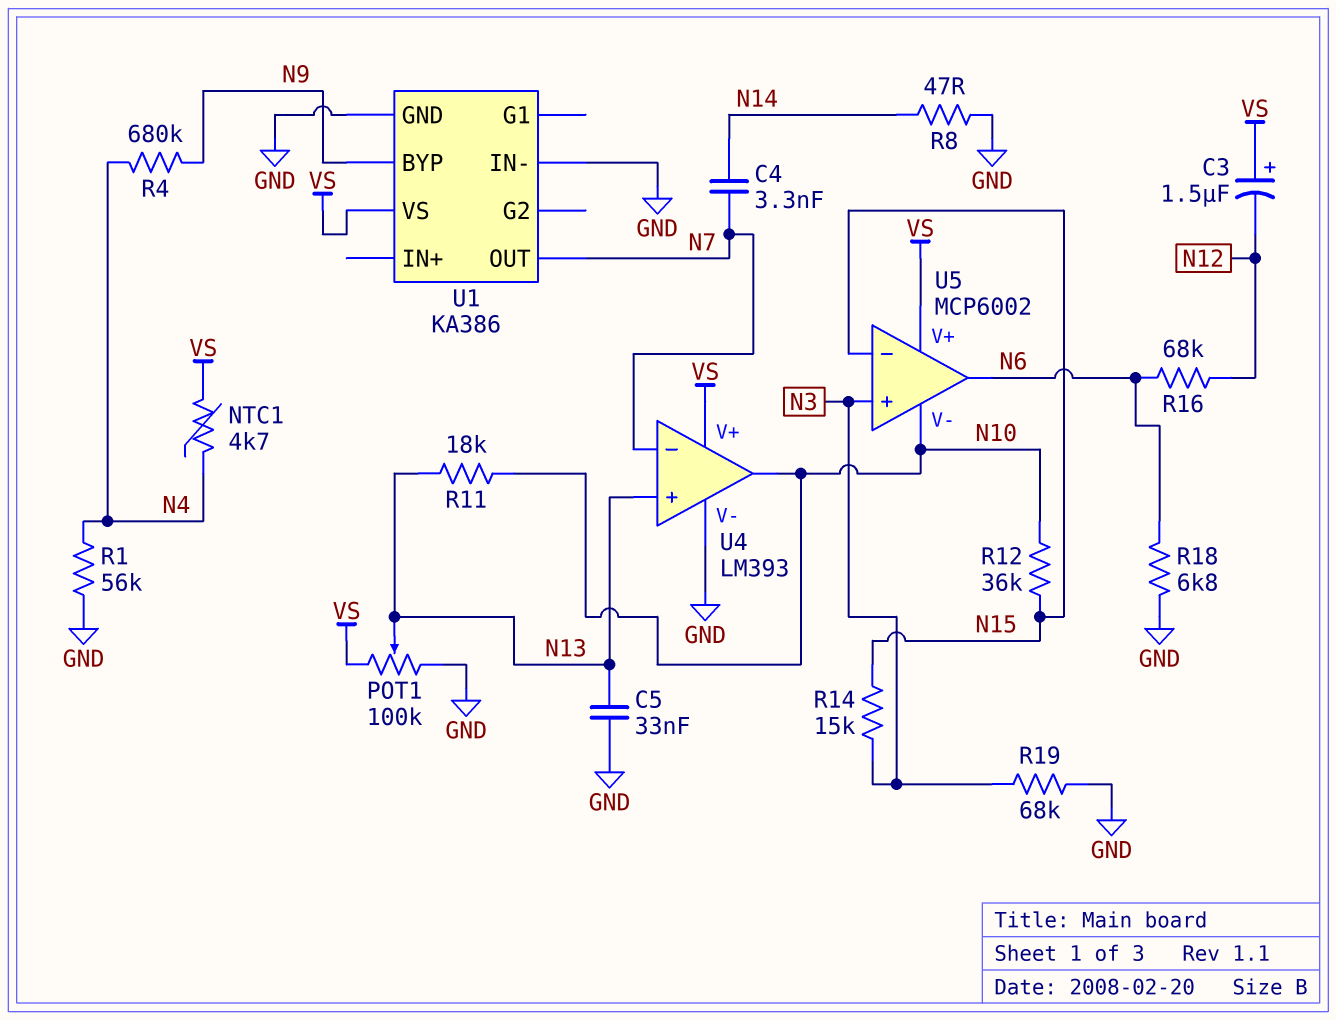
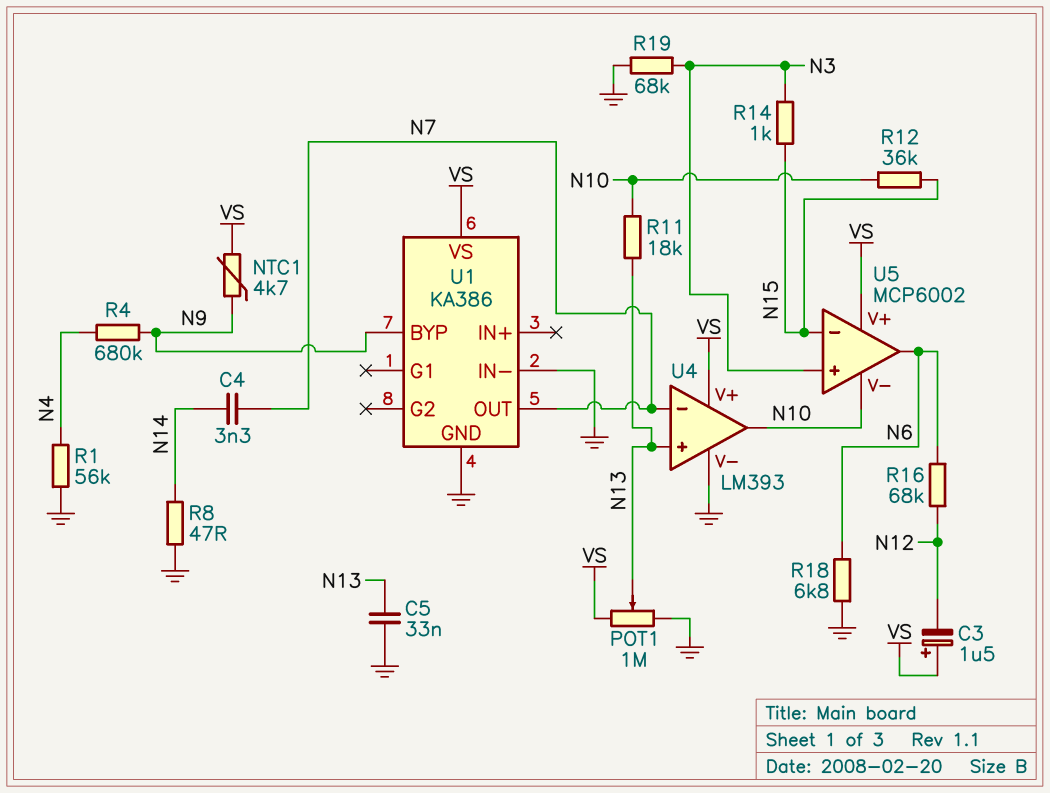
NTC1: 4.7k (N4, VS) -> 4.7k (N9, VS)
POT1: 100k (GND, VS, wiper N13) -> 1M (GND, VS, wiper N13)
R14: 15k (N3, N15) -> 1k (N3, N15)

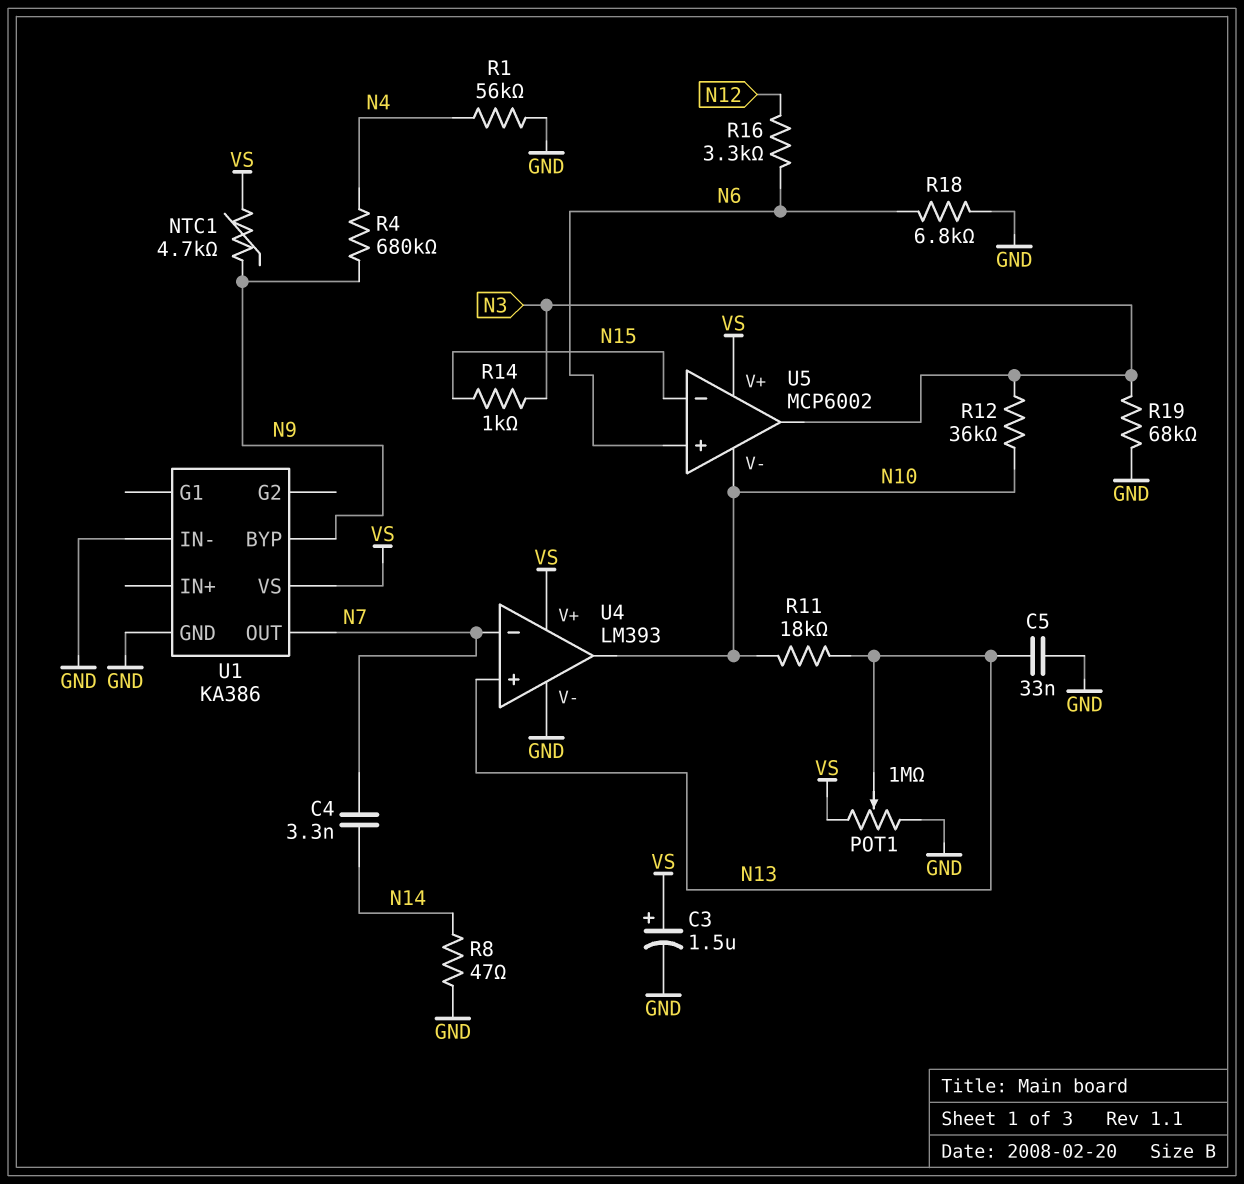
C3: 1.5uF (plus VS, minus N12) -> 1.5uF (plus VS, minus GND)
R12: 36k (N10, N15) -> 36k (N3, N10)
R16: 68k (N6, N12) -> 3.3k (N6, N12)
U5 pin in+: N3 -> N6
U5 pin out: N6 -> N3

